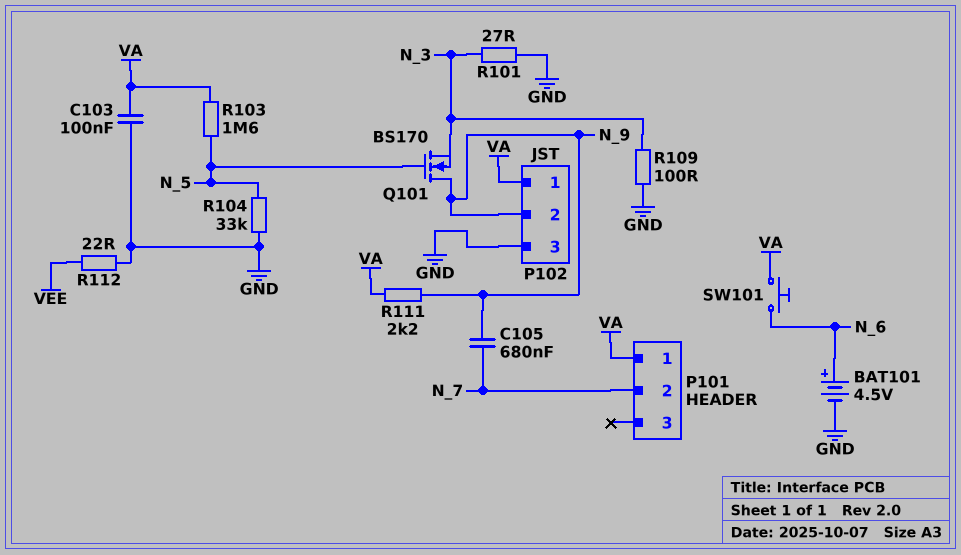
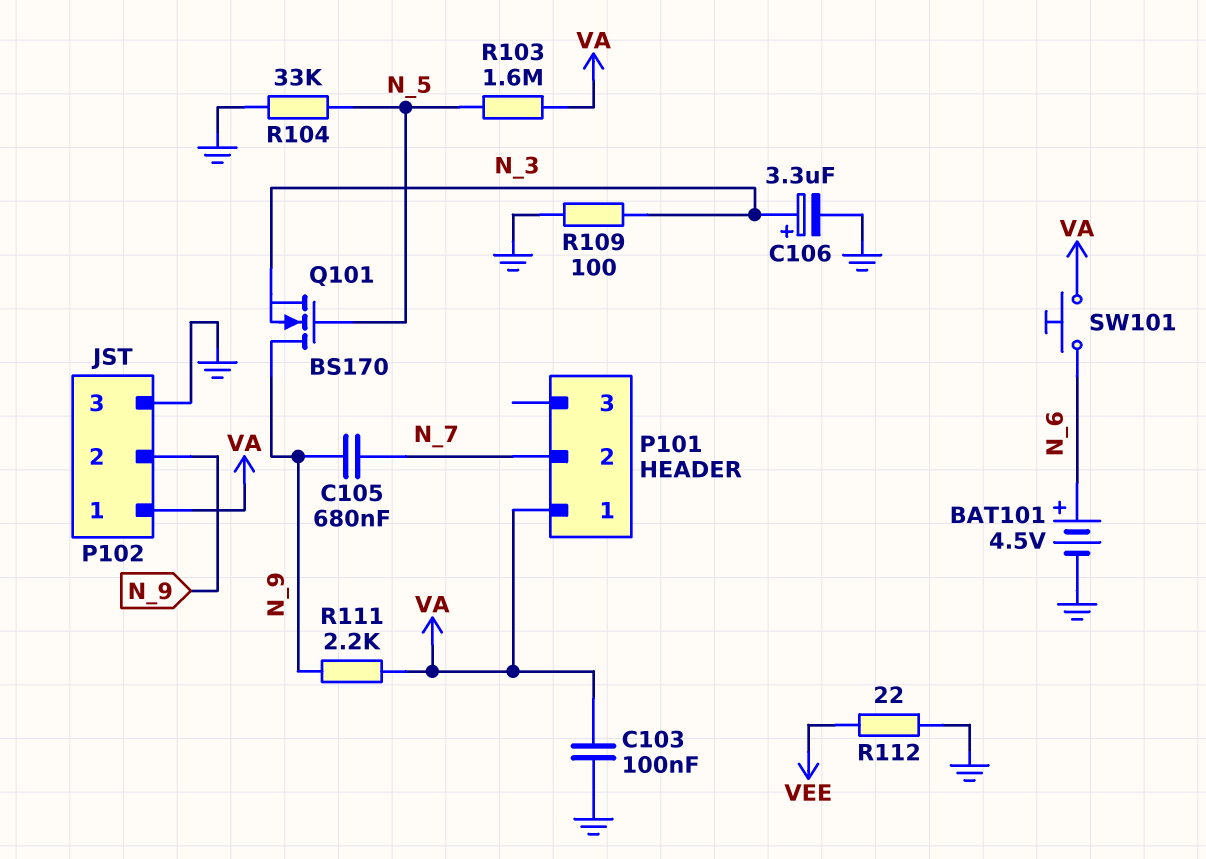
C106: none -> 3.3uF (plus N_3, minus GND)
R101: 27 (GND, N_3) -> none

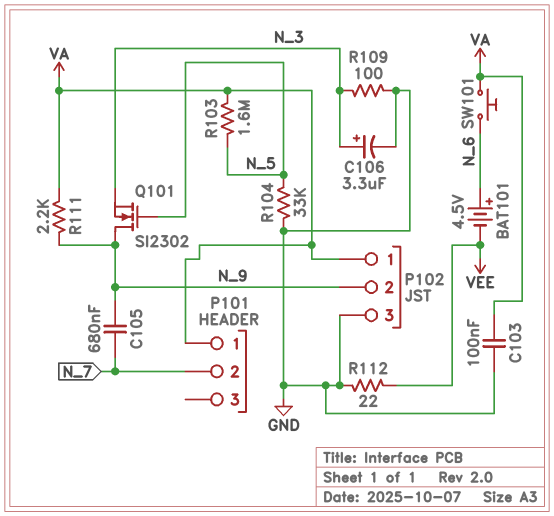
BAT101: 4.5V (plus N_6, minus GND) -> 4.5V (plus N_6, minus VEE)
Q101: NMOS BS170 (G N_5, D N_9, S N_3) -> NMOS SI2302 (G N_5, D N_9, S N_3)

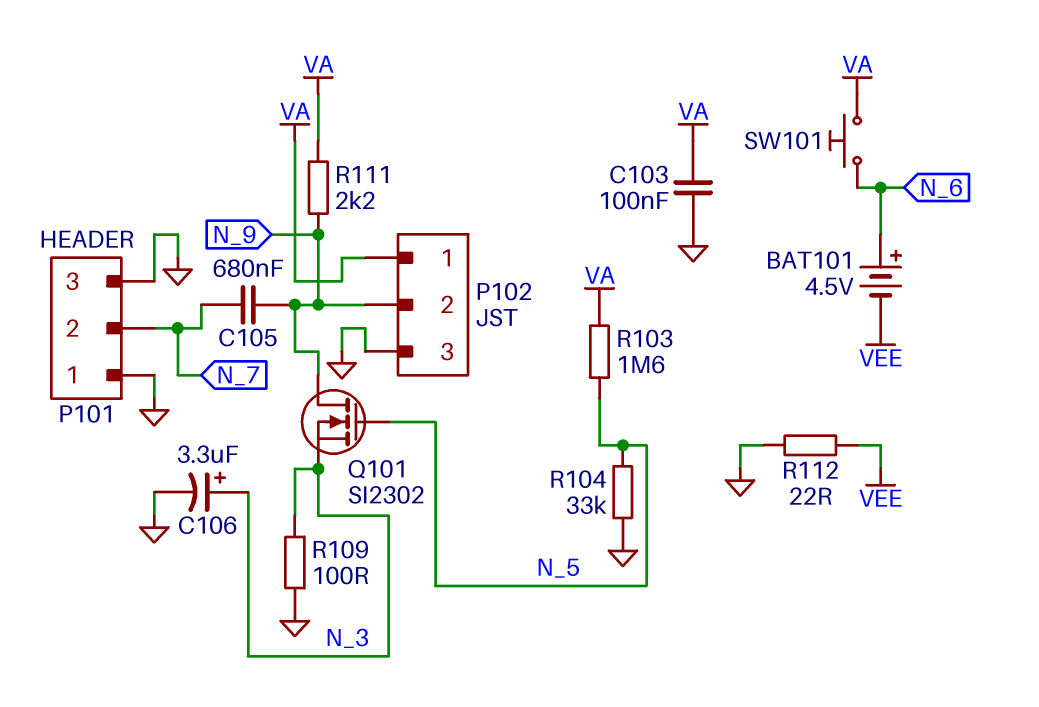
P101 pin 1: VA -> GND
P101 pin 3: none -> GND

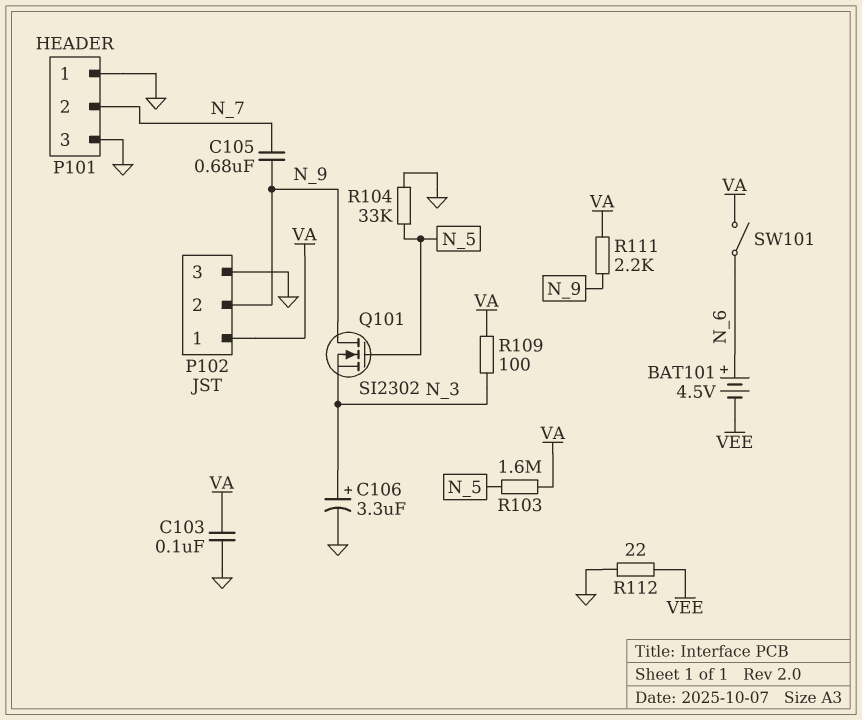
R109: 100 (GND, N_3) -> 100 (N_3, VA)
SW101: button (N_6, VA) -> switch (N_6, VA)

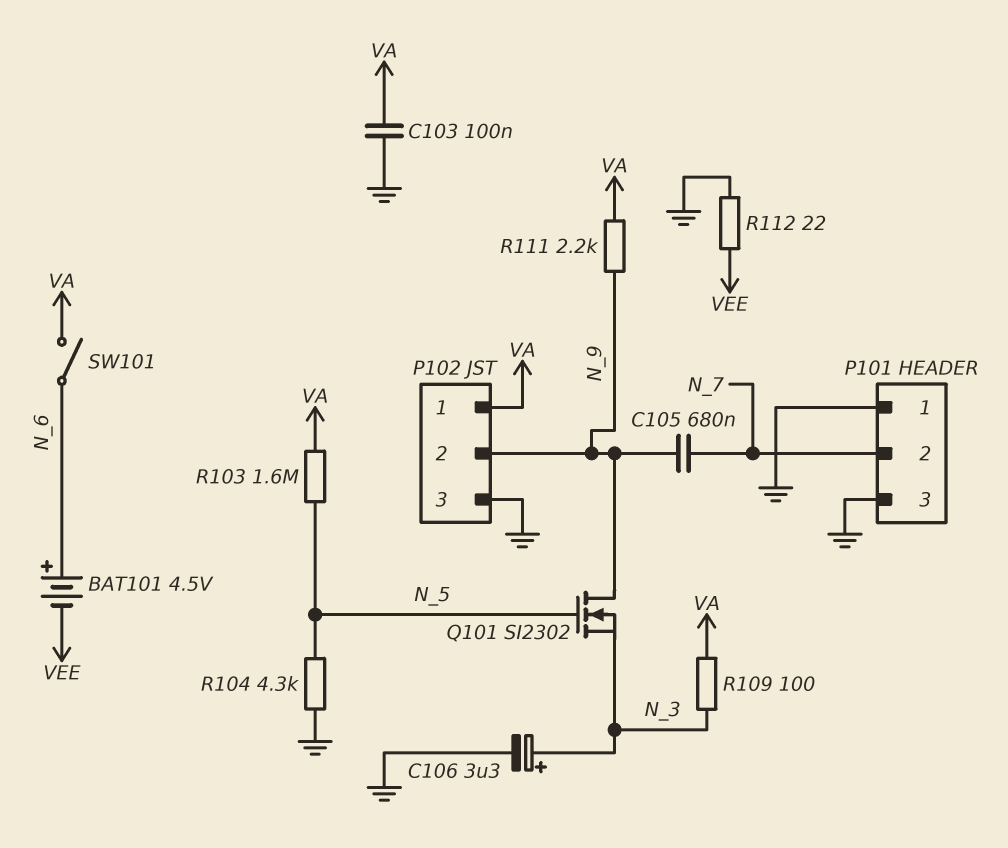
R104: 33k (GND, N_5) -> 4.3k (GND, N_5)

